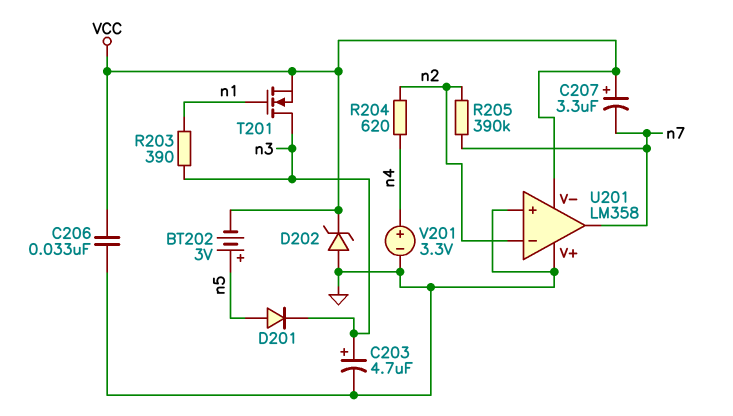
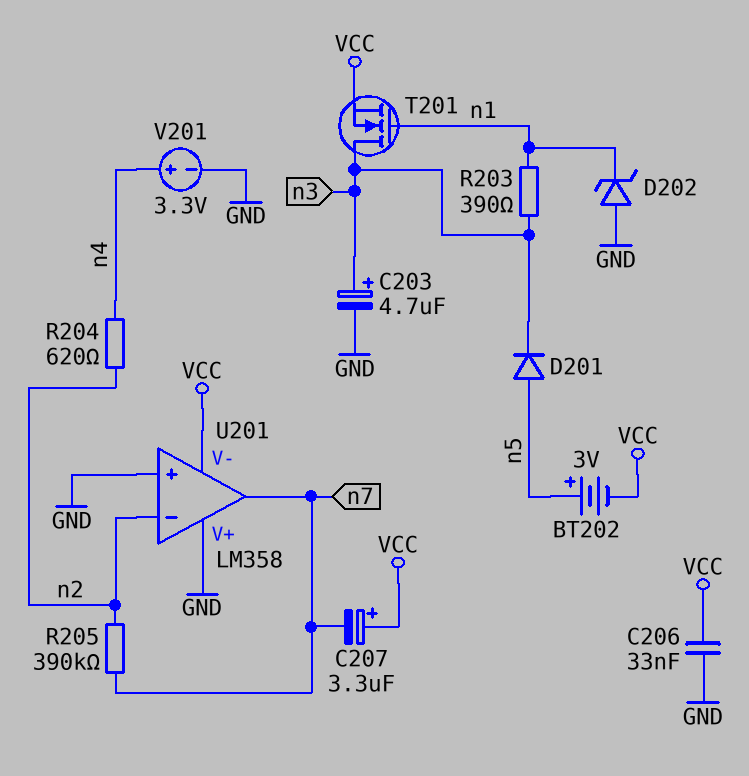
D202: zener (A GND, K VCC) -> zener (A GND, K n1)

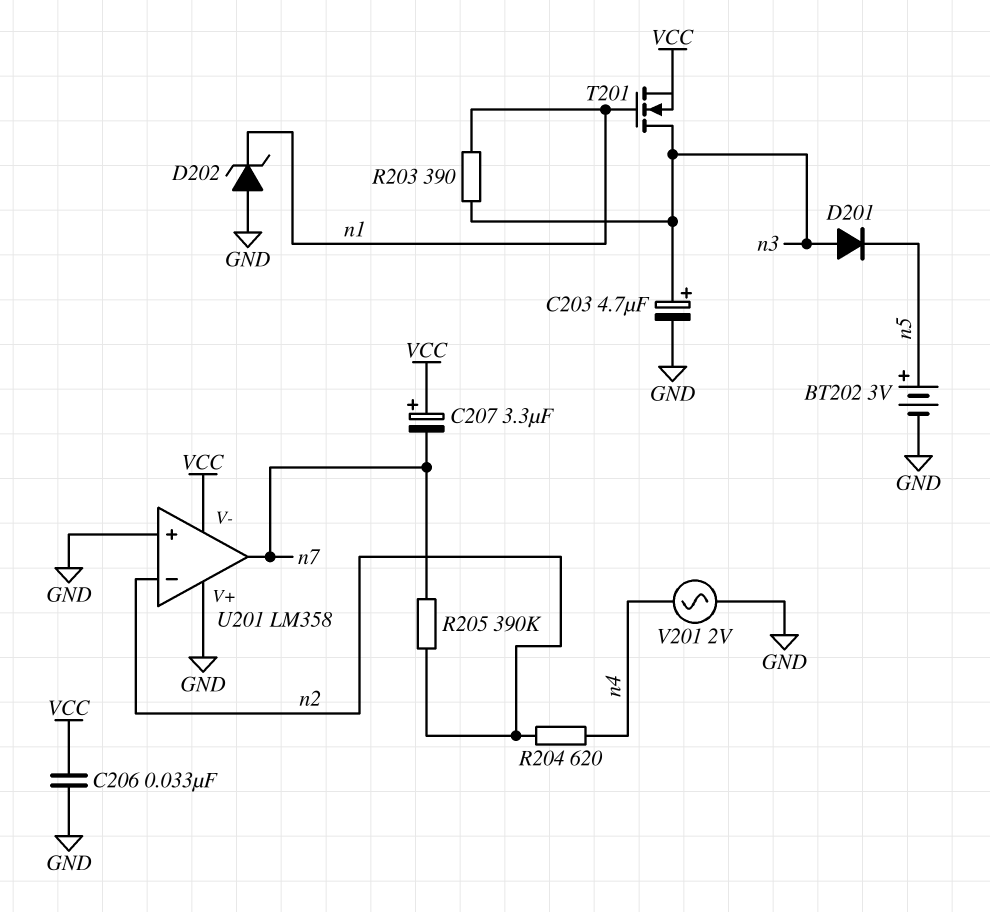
BT202: 3V (plus n5, minus VCC) -> 3V (plus n5, minus GND)
D201: diode (A n5, K n3) -> diode (A n3, K n5)
V201: 3.3V (plus n4, minus GND) -> AC 2V (GND, n4)

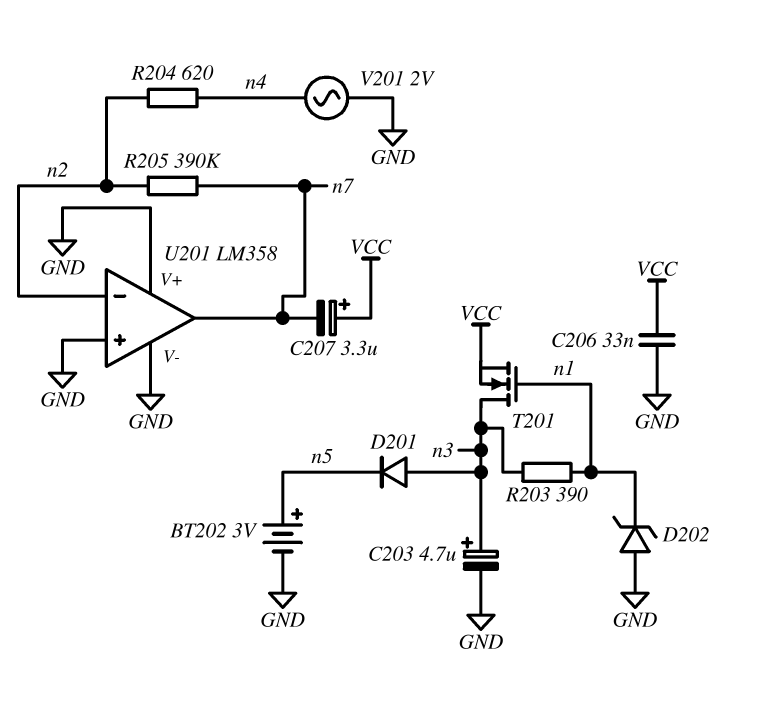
U201 pin V-: VCC -> GND

